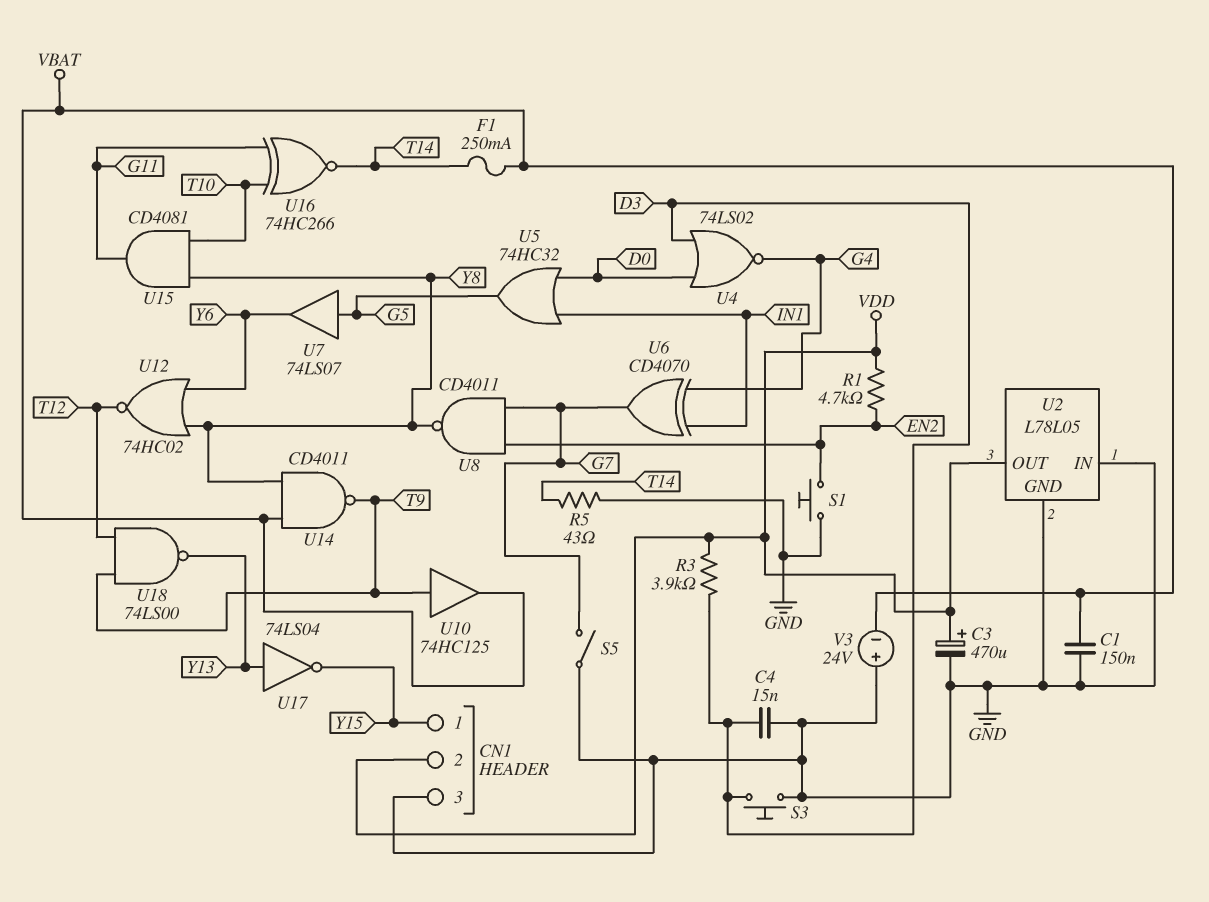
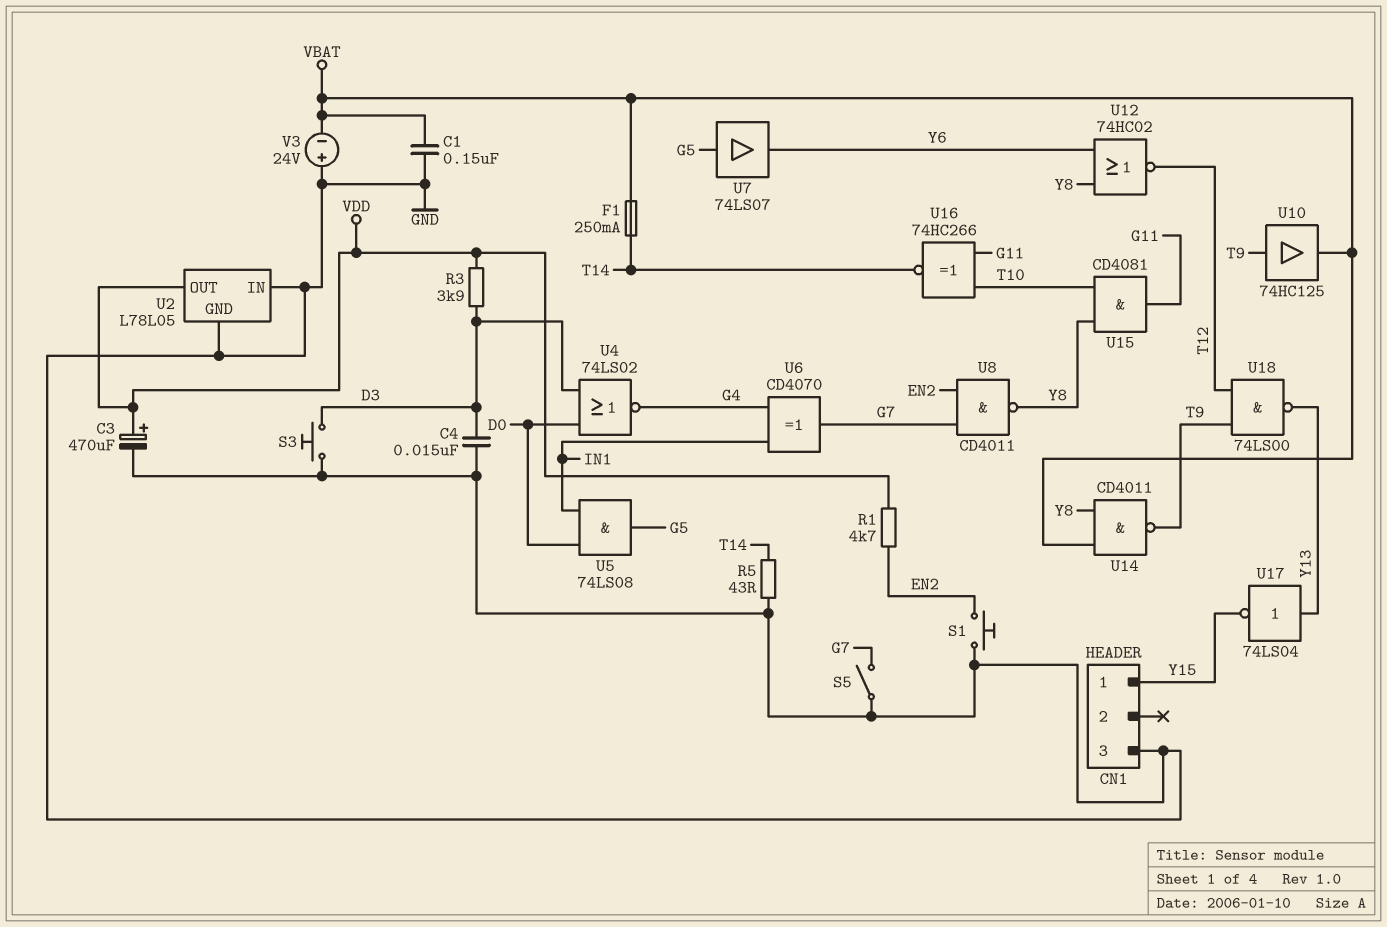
CN1 pin 2: VDD -> none
U5: OR 74HC32 (in D0, in IN1, out G5) -> AND 74LS08 (in D0, in IN1, out G5)

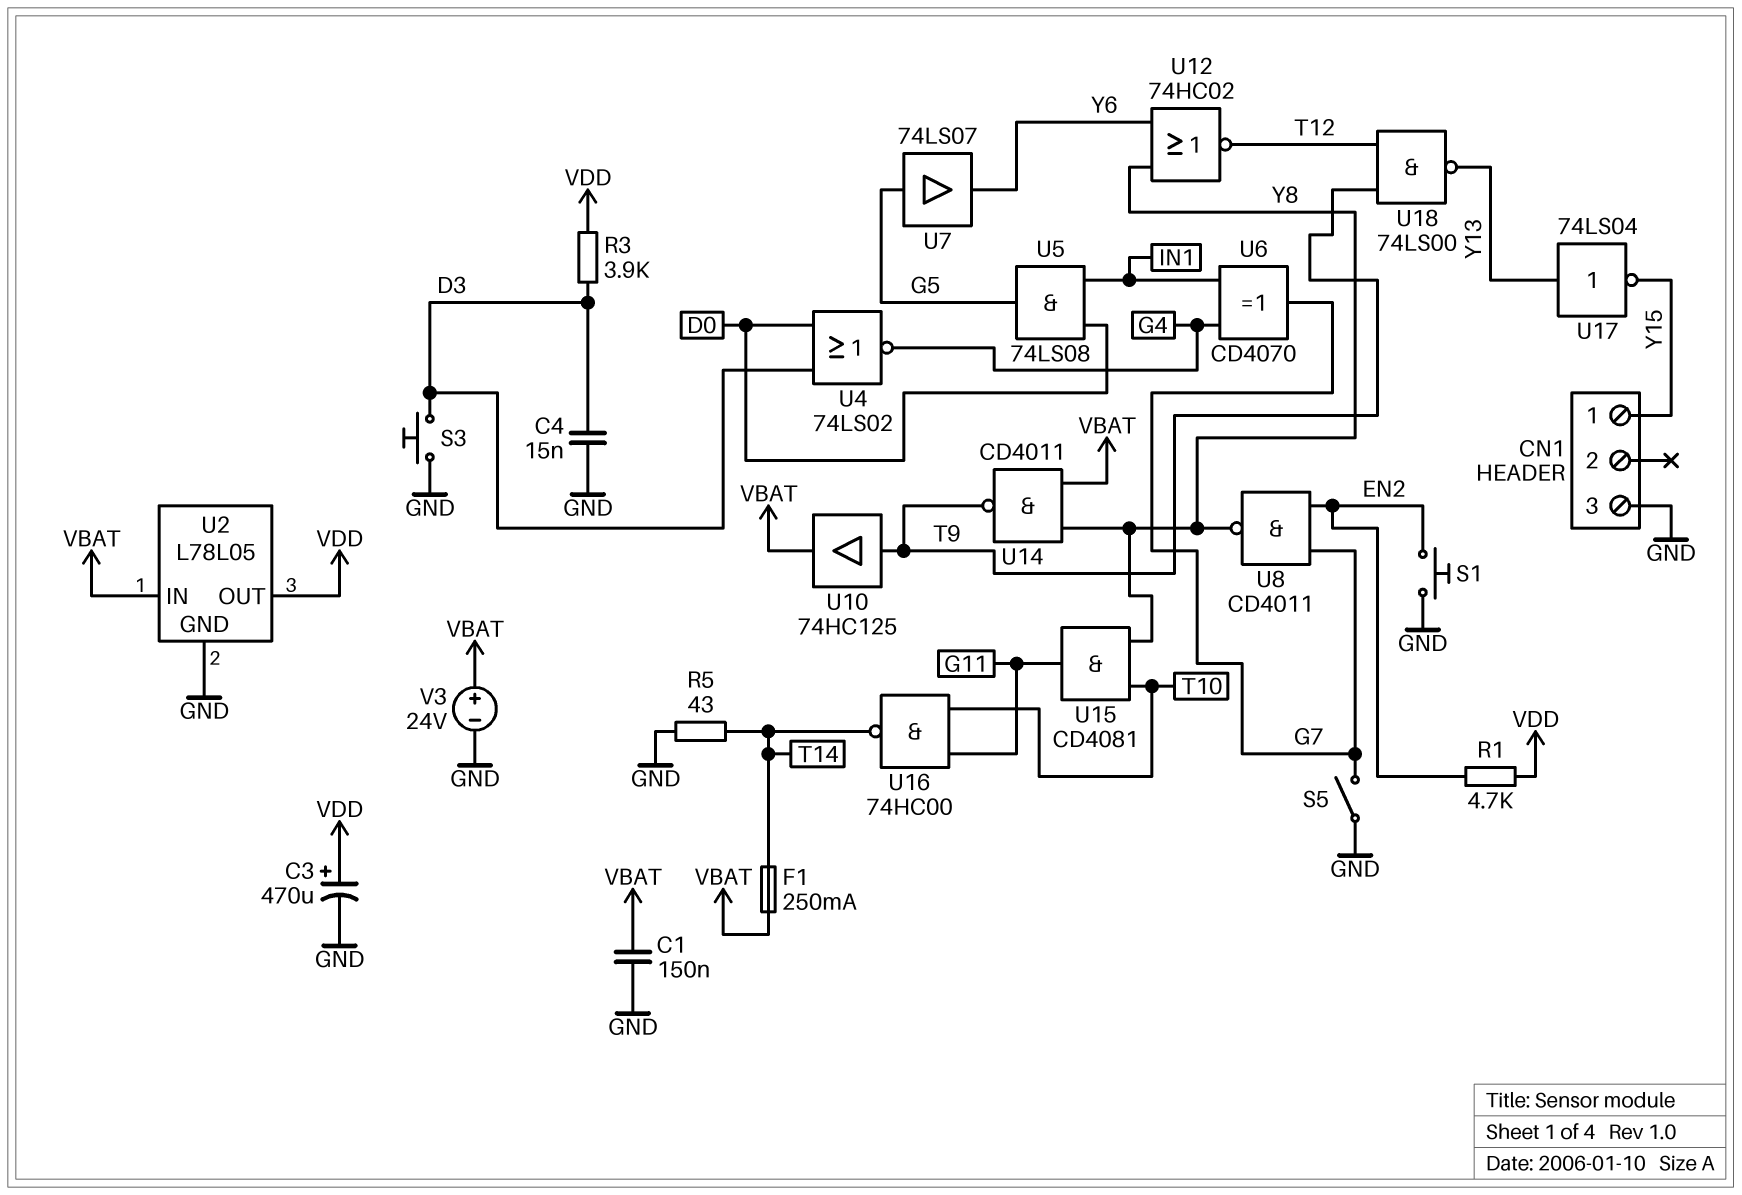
U2 pin IN: GND -> VBAT
U16: XNOR 74HC266 (in G11, in T10, out T14) -> NAND 74HC00 (in G11, in T10, out T14)
V3: 24V (plus GND, minus VBAT) -> 24V (plus VBAT, minus GND)

